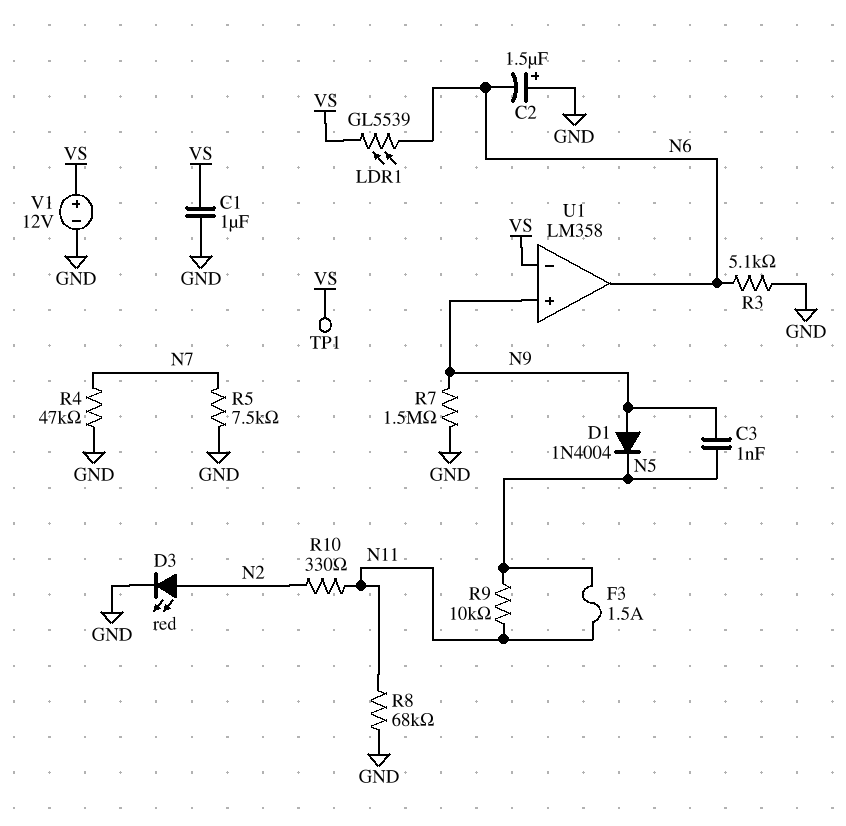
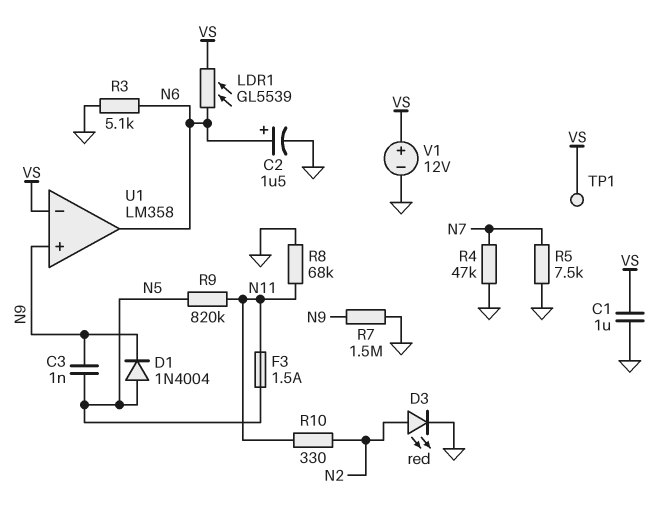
C2: 1.5uF (plus GND, minus N6) -> 1.5uF (plus N6, minus GND)
D1: diode 1N4004 (A N9, K N5) -> diode 1N4004 (A N5, K N9)
R9: 10k (N5, N11) -> 820k (N5, N11)

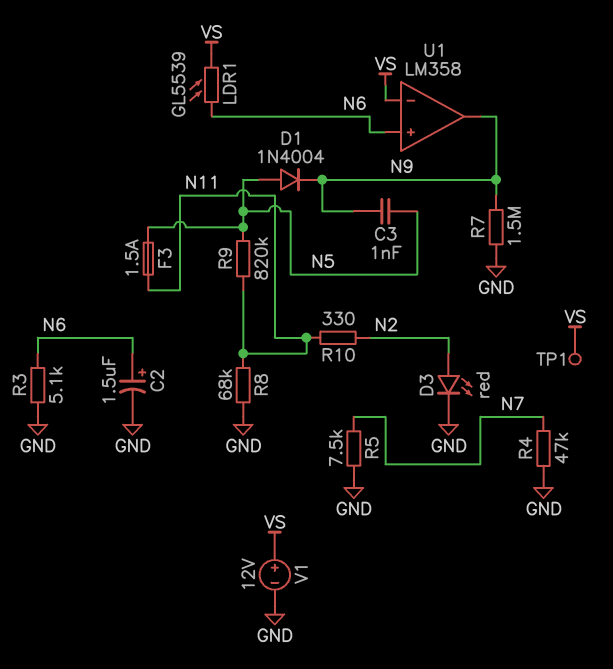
C1: 1uF (GND, VS) -> none
U1 pin in+: N9 -> N6
U1 pin out: N6 -> N9

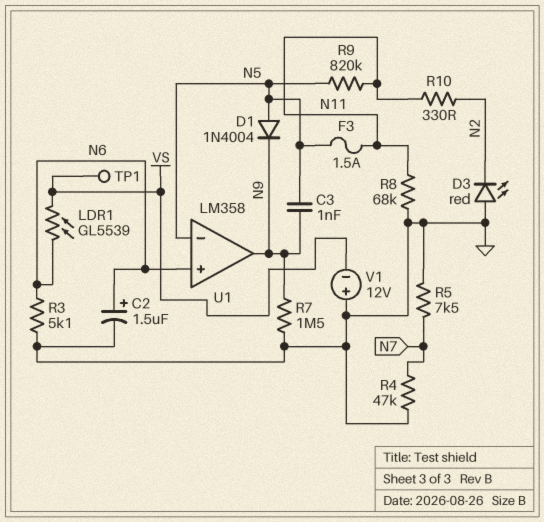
D3: LED red (A N2, K GND) -> LED red (A GND, K N2)
U1 pin in-: VS -> N5
V1: 12V (plus VS, minus GND) -> 12V (plus GND, minus VS)

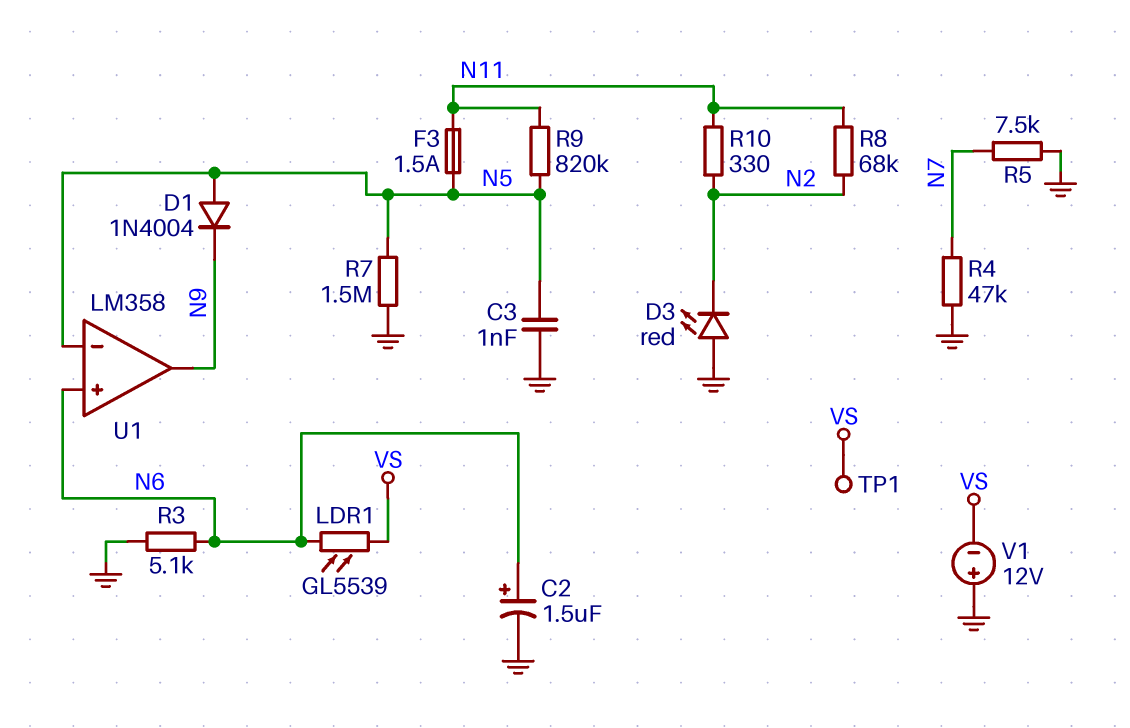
C3: 1nF (N5, N9) -> 1nF (GND, N5)
R7: 1.5M (GND, N9) -> 1.5M (GND, N5)
R8: 68k (GND, N11) -> 68k (N2, N11)

